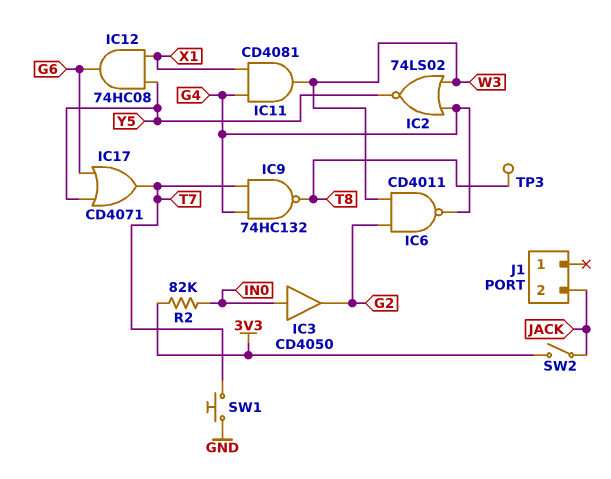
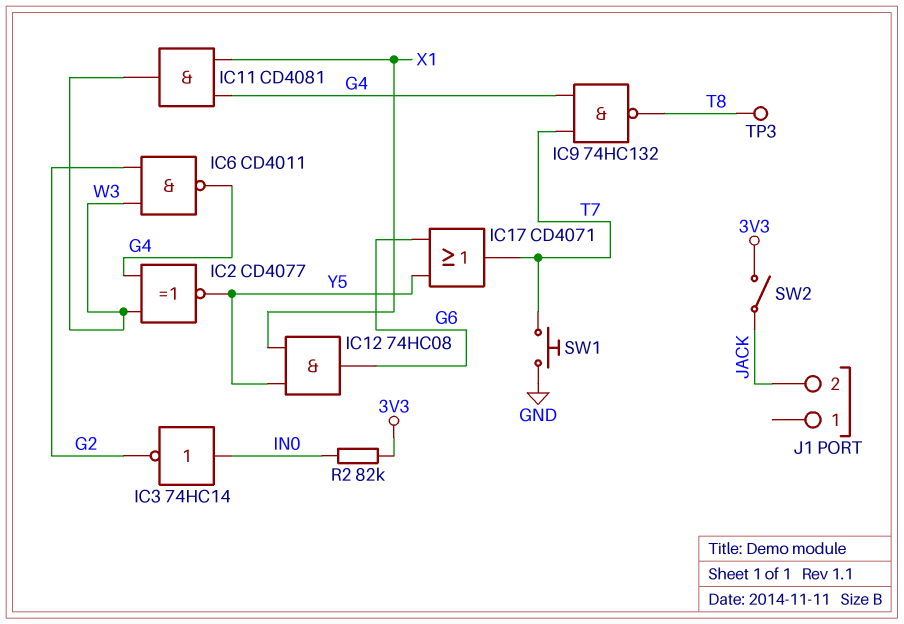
IC2: NOR 74LS02 (in G4, in W3, out Y5) -> XNOR CD4077 (in G4, in W3, out Y5)
IC3: buffer CD4050 (in IN0, out G2) -> NOT 74HC14 (in IN0, out G2)

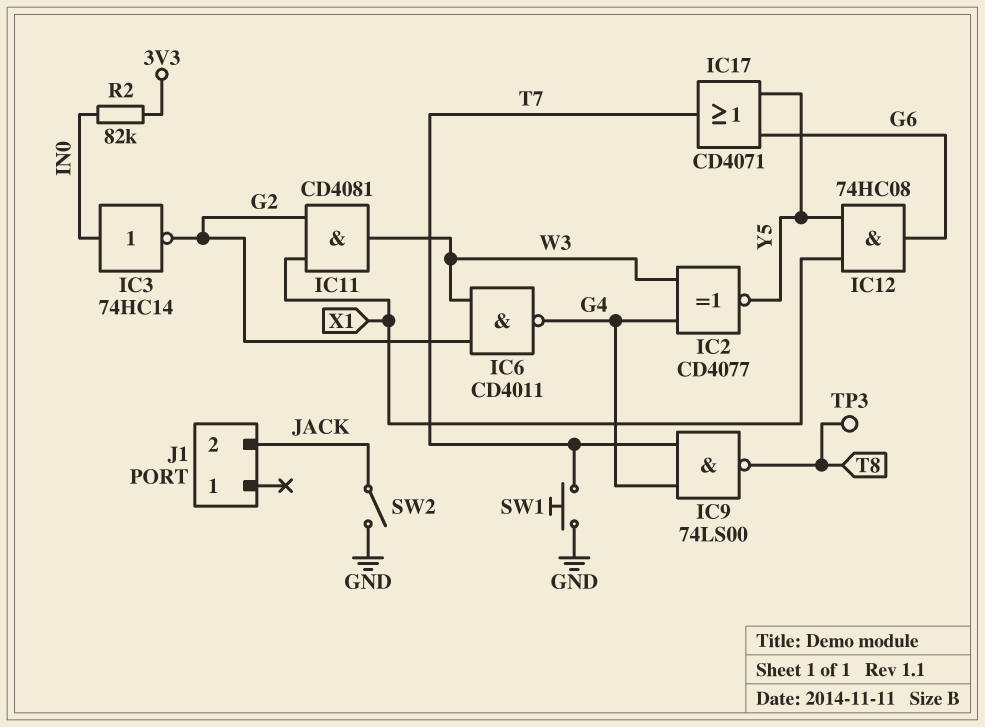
IC9: NAND 74HC132 (in G4, in T7, out T8) -> NAND 74LS00 (in G4, in T7, out T8)
IC11: AND CD4081 (in G4, in X1, out W3) -> AND CD4081 (in G2, in X1, out W3)
SW2: switch (3V3, JACK) -> switch (GND, JACK)

